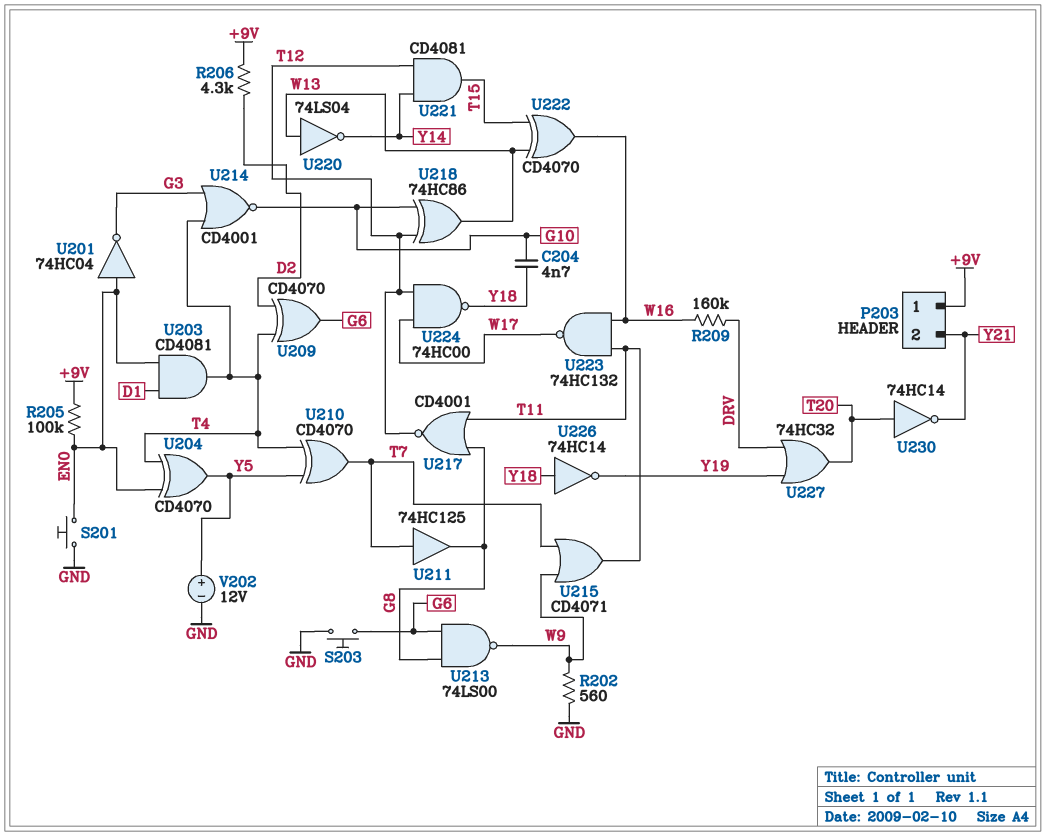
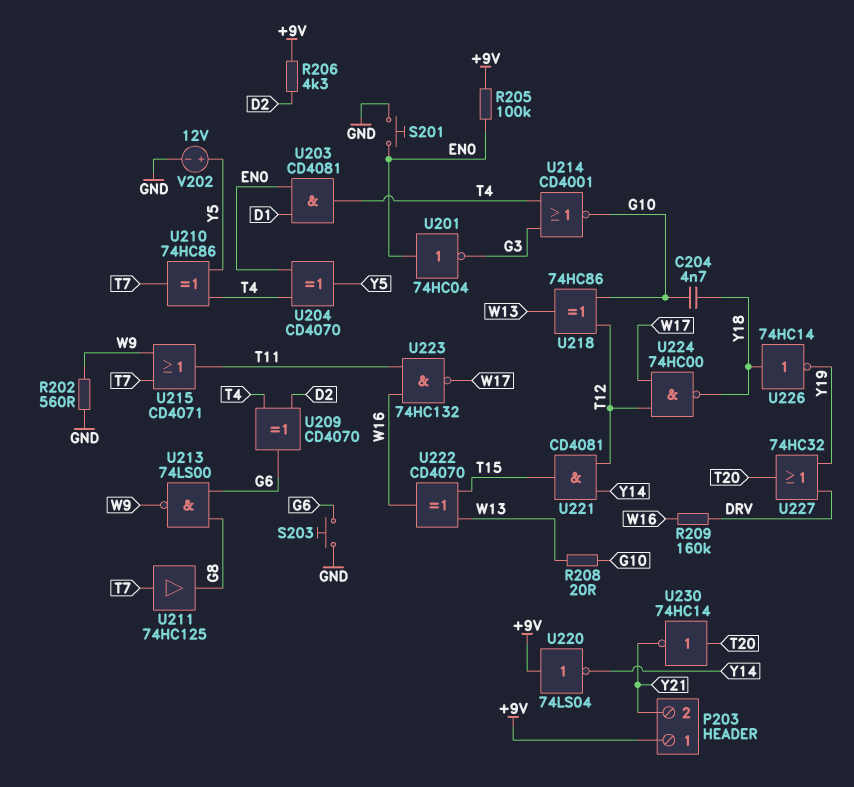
R208: none -> 20 (G10, W13)
U210: XOR CD4070 (in T4, in Y5, out T7) -> XOR 74HC86 (in T4, in Y5, out T7)
U217: NOR CD4001 (in G8, in T11, out T12) -> none
U220: NOT 74LS04 (in W13, out Y14) -> NOT 74LS04 (in +9V, out Y14)

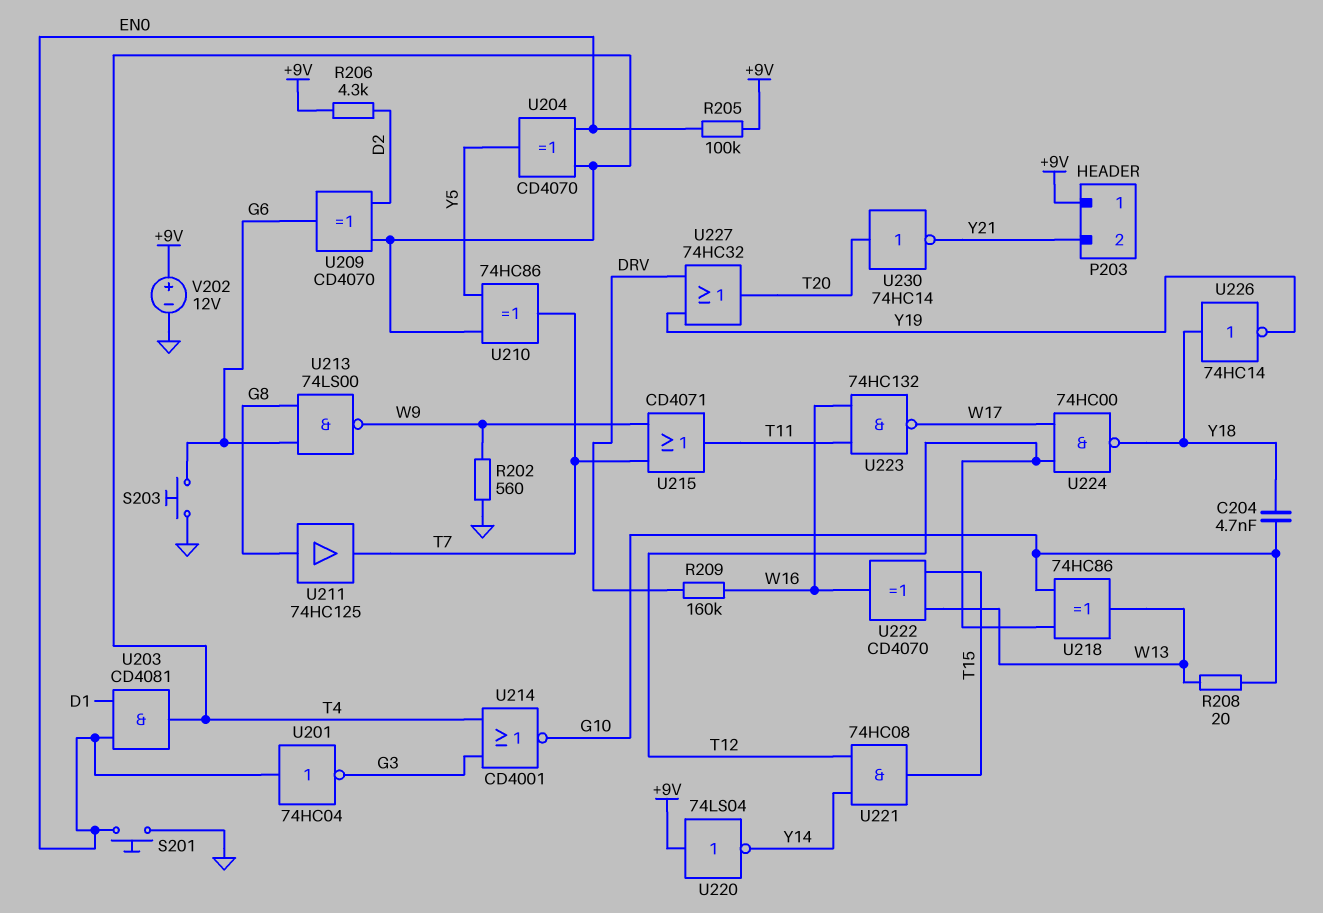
U211: buffer 74HC125 (in T7, out G8) -> buffer 74HC125 (in G8, out T7)
U221: AND CD4081 (in T12, in Y14, out T15) -> AND 74HC08 (in T12, in Y14, out T15)
V202: 12V (plus Y5, minus GND) -> 12V (plus +9V, minus GND)

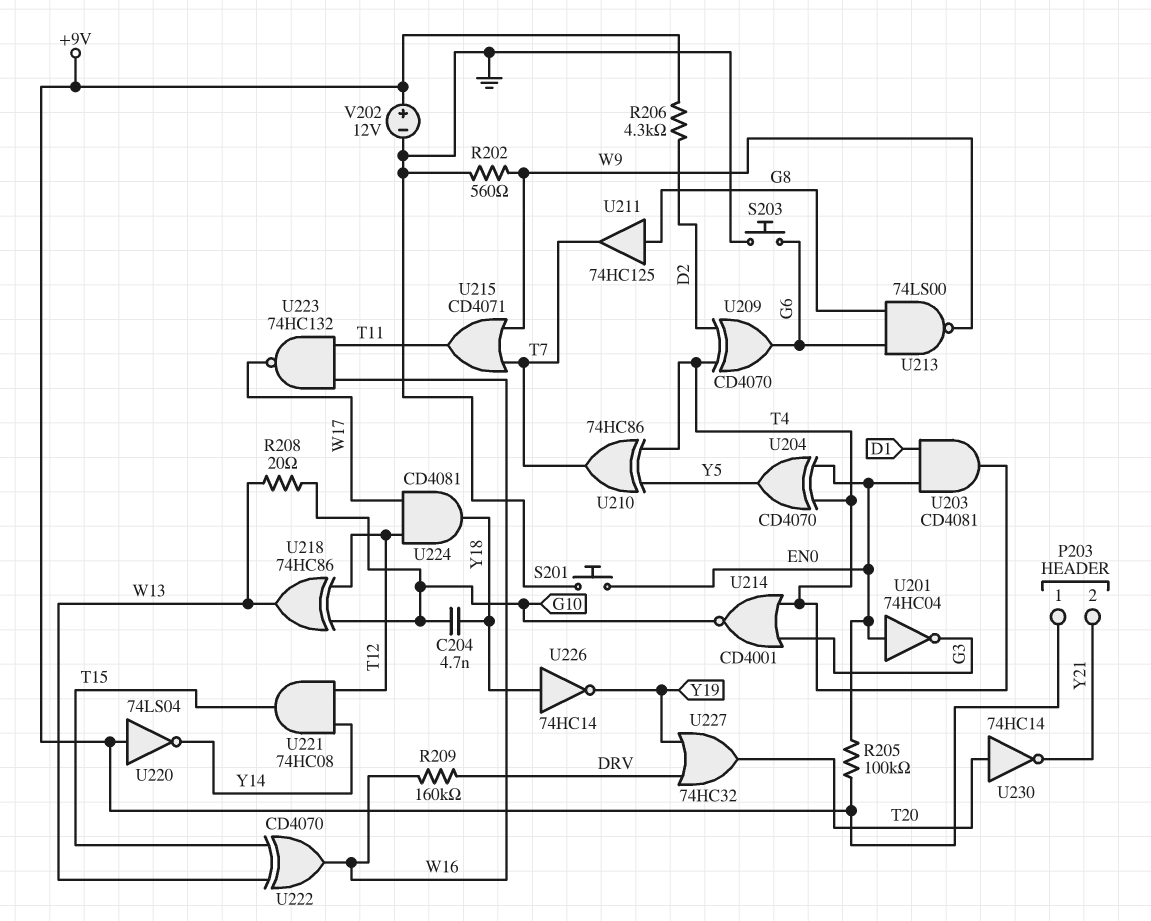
U224: NAND 74HC00 (in T12, in W17, out Y18) -> AND CD4081 (in T12, in W17, out Y18)

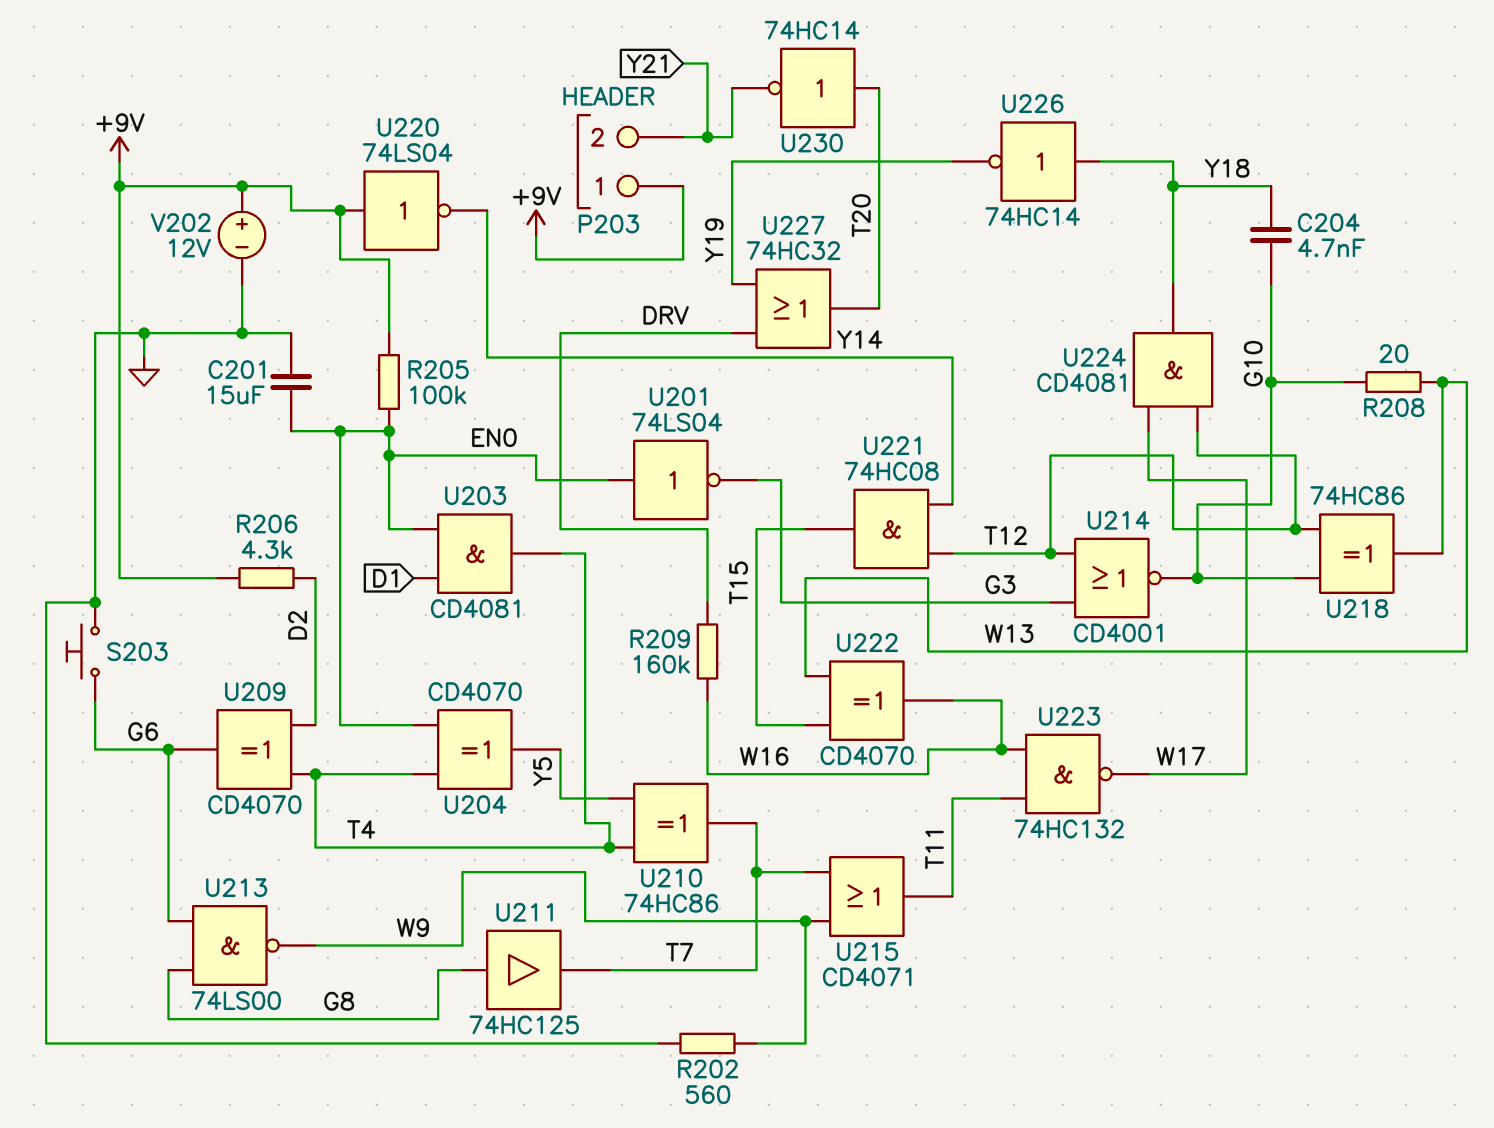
C201: none -> 15uF (EN0, GND)
S201: button (EN0, GND) -> none
U201: NOT 74HC04 (in EN0, out G3) -> NOT 74LS04 (in EN0, out G3)
U214: NOR CD4001 (in G3, in T4, out G10) -> NOR CD4001 (in G3, in T12, out G10)

